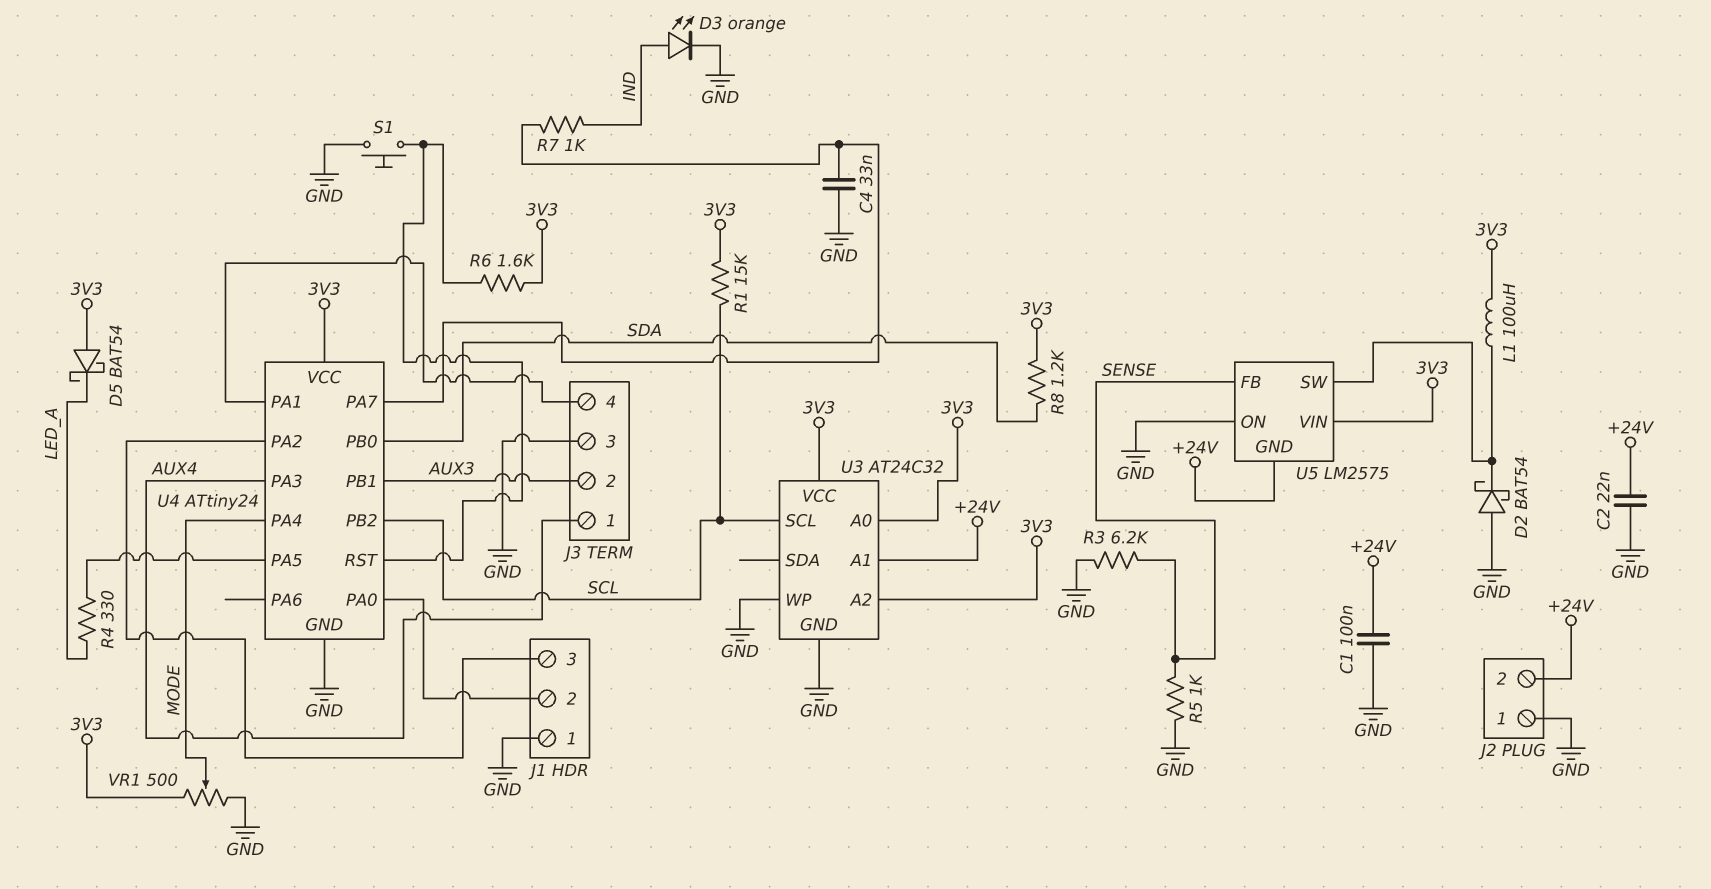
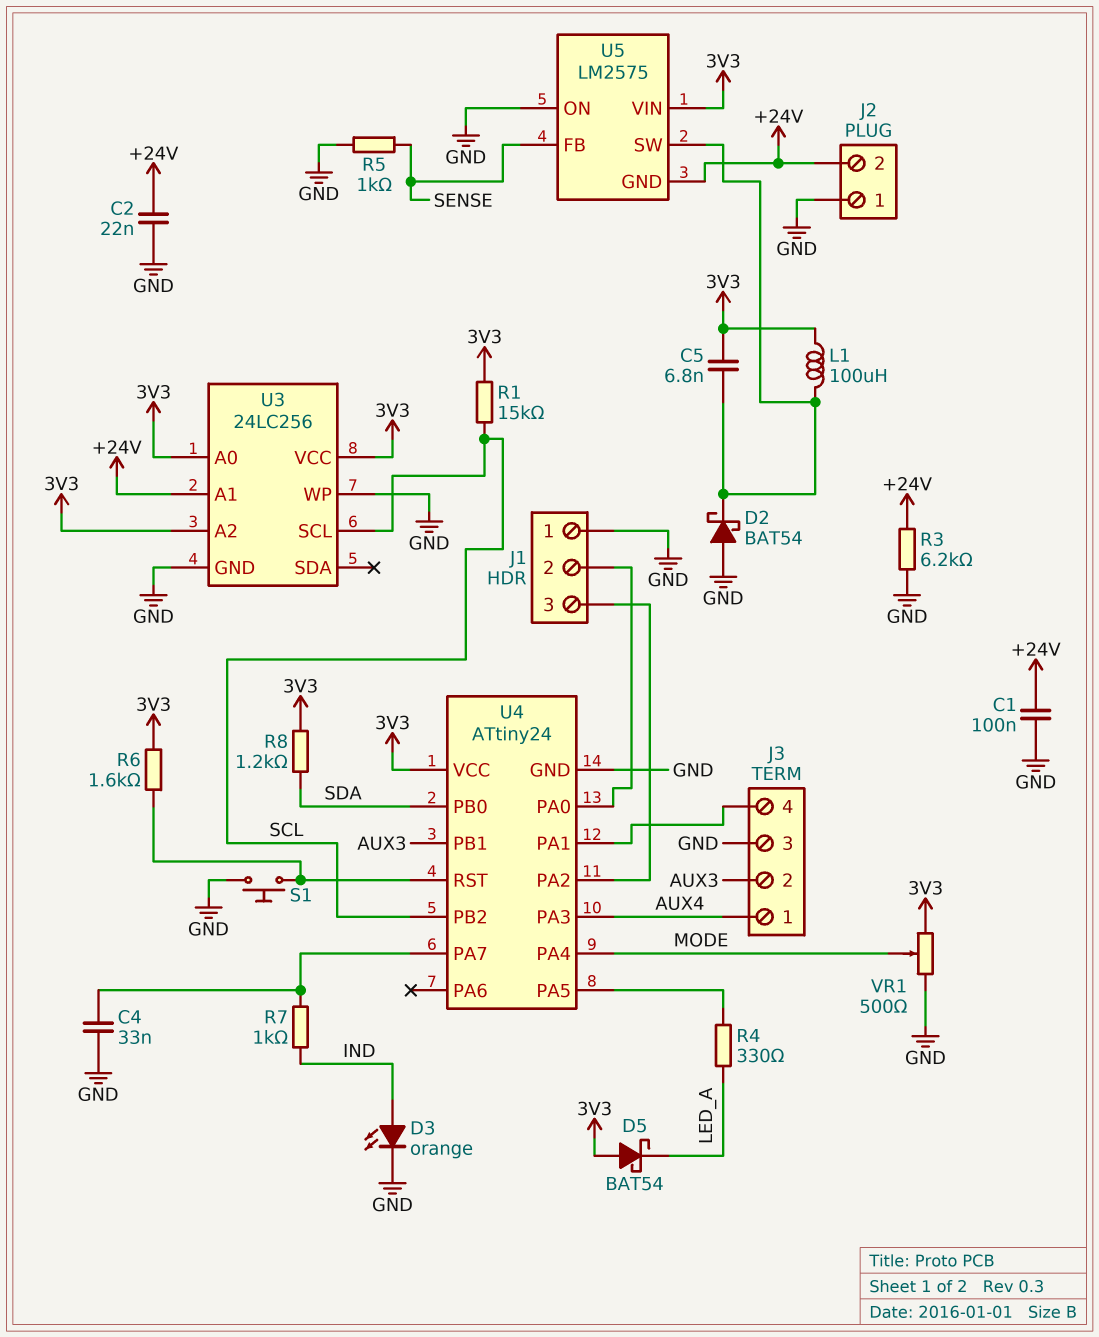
C5: none -> 6.8nF (3V3, U5/SW)
R3: 6.2k (GND, SENSE) -> 6.2k (+24V, GND)
U3: AT24C32 -> 24LC256

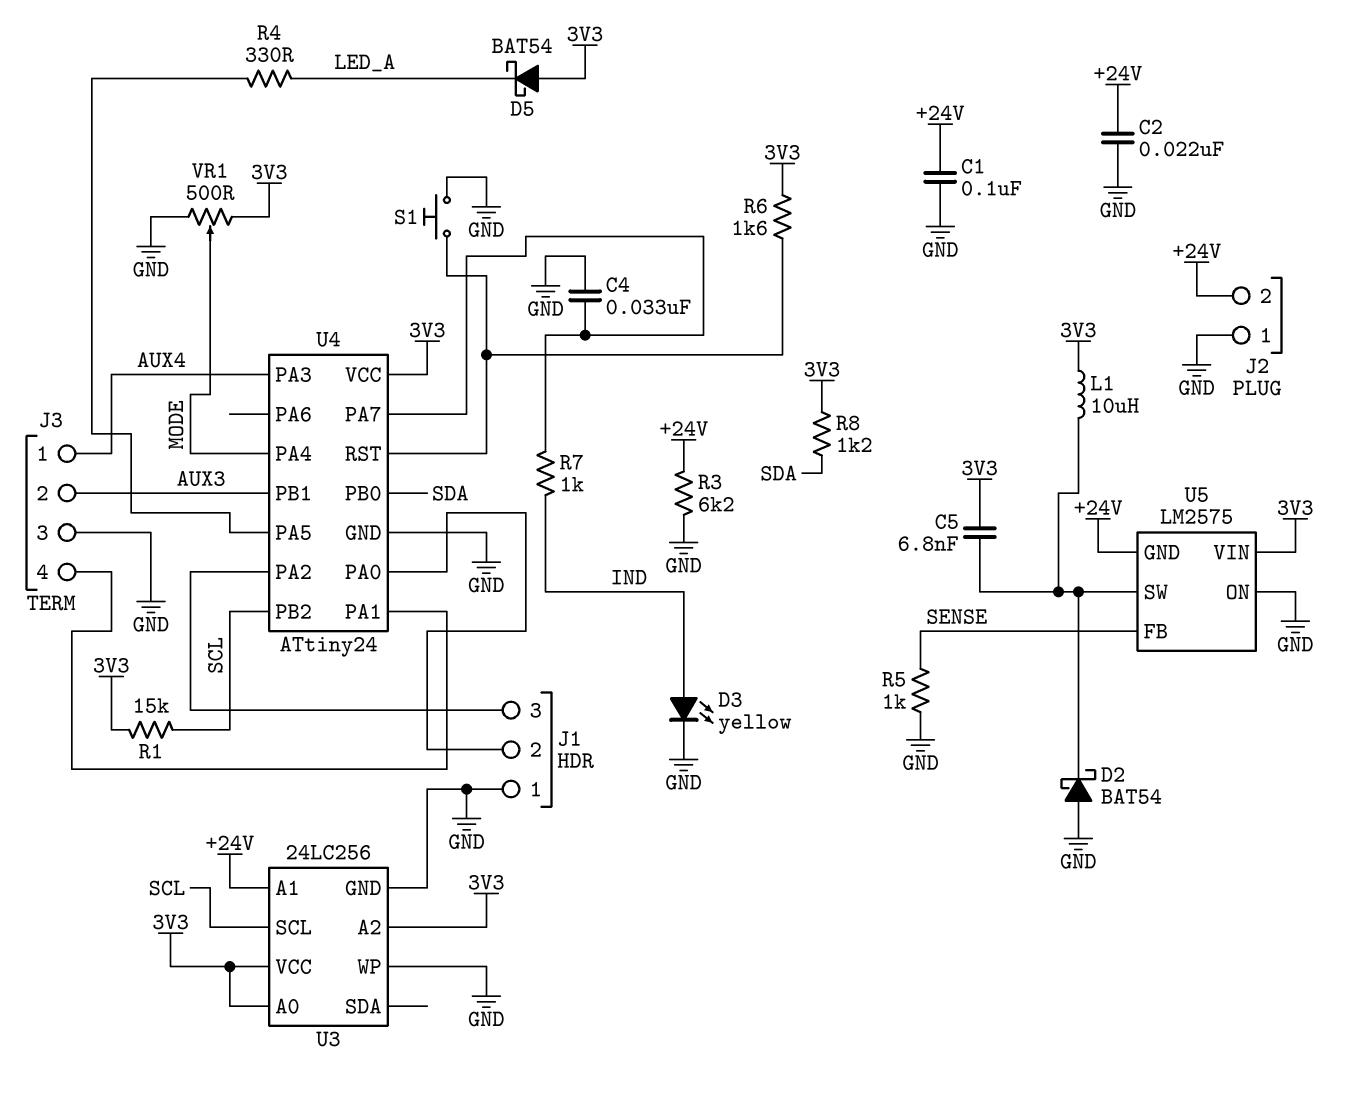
D3: LED orange (A IND, K GND) -> LED yellow (A IND, K GND)
L1: 100uH (3V3, U5/SW) -> 10uH (3V3, U5/SW)

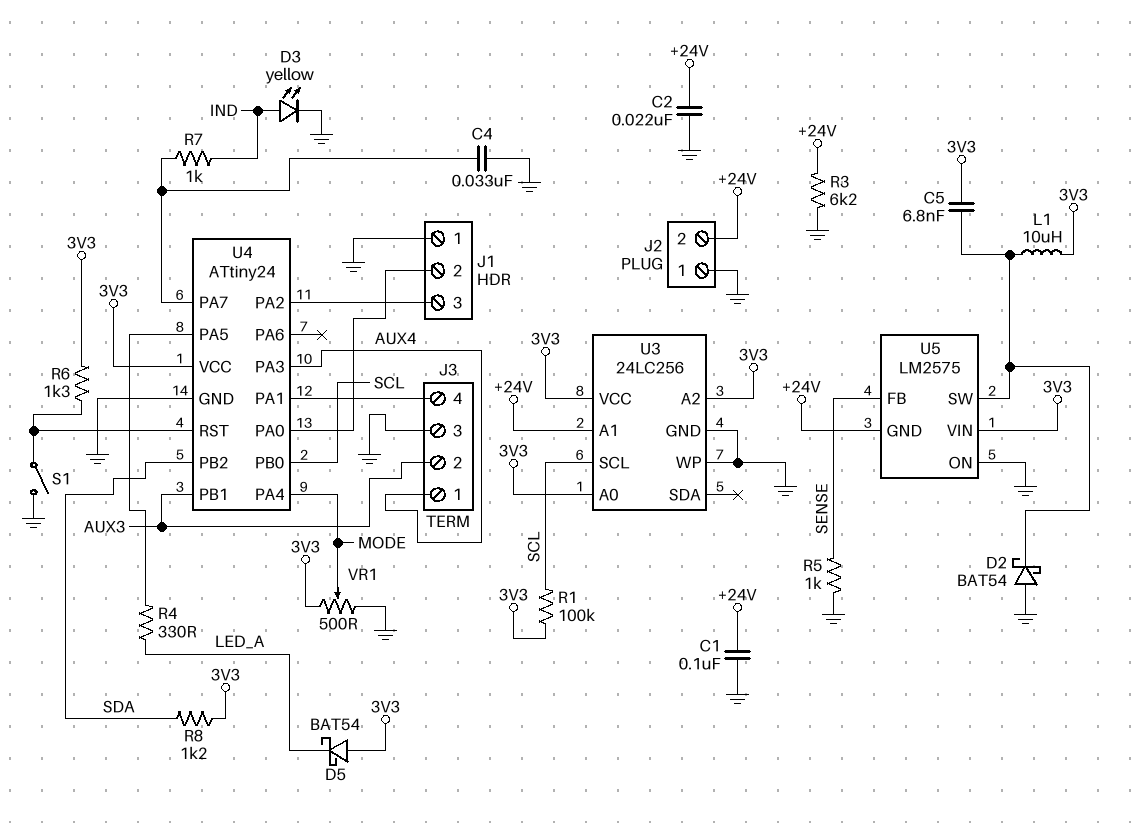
R1: 15k (3V3, SCL) -> 100k (3V3, SCL)
R6: 1.6k (3V3, U4/RST) -> 1.3k (3V3, U4/RST)
S1: button (GND, U4/RST) -> switch (GND, U4/RST)
U4 pin PB0: SDA -> SCL
U4 pin PB2: SCL -> SDA

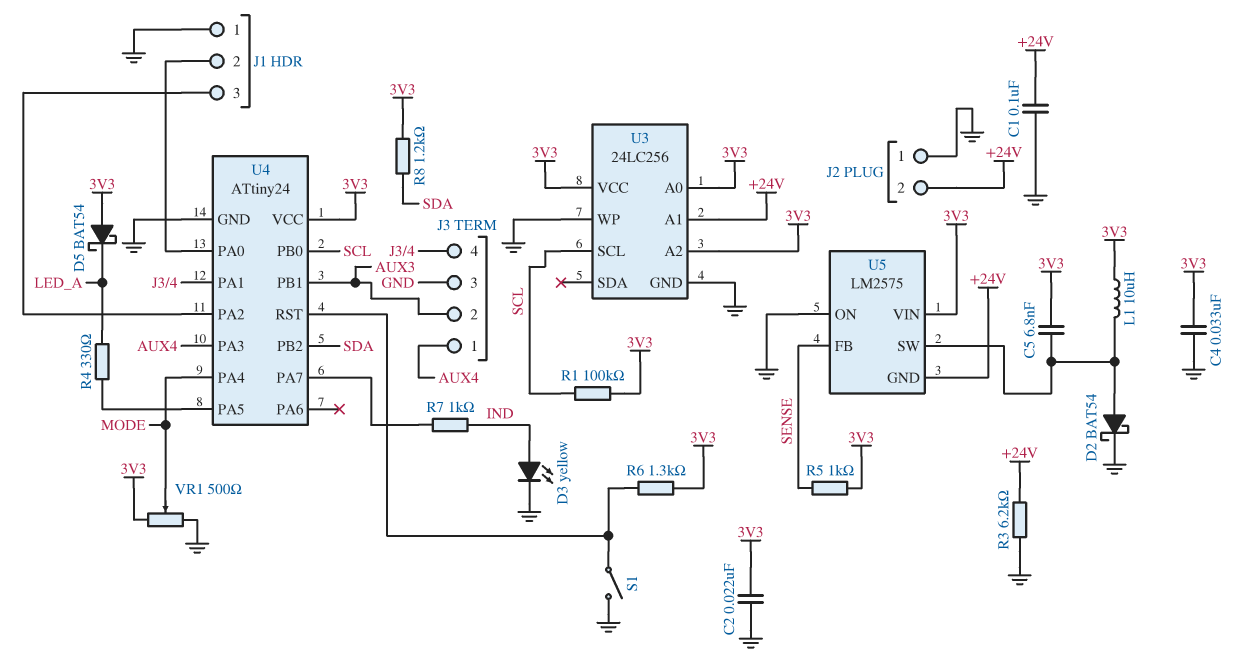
C2: 22nF (+24V, GND) -> 22nF (3V3, GND)
C4: 33nF (GND, U4/PA7) -> 33nF (3V3, GND)
D2: schottky BAT54 (A GND, K U5/SW) -> schottky BAT54 (A U5/SW, K GND)
R5: 1k (GND, SENSE) -> 1k (3V3, SENSE)

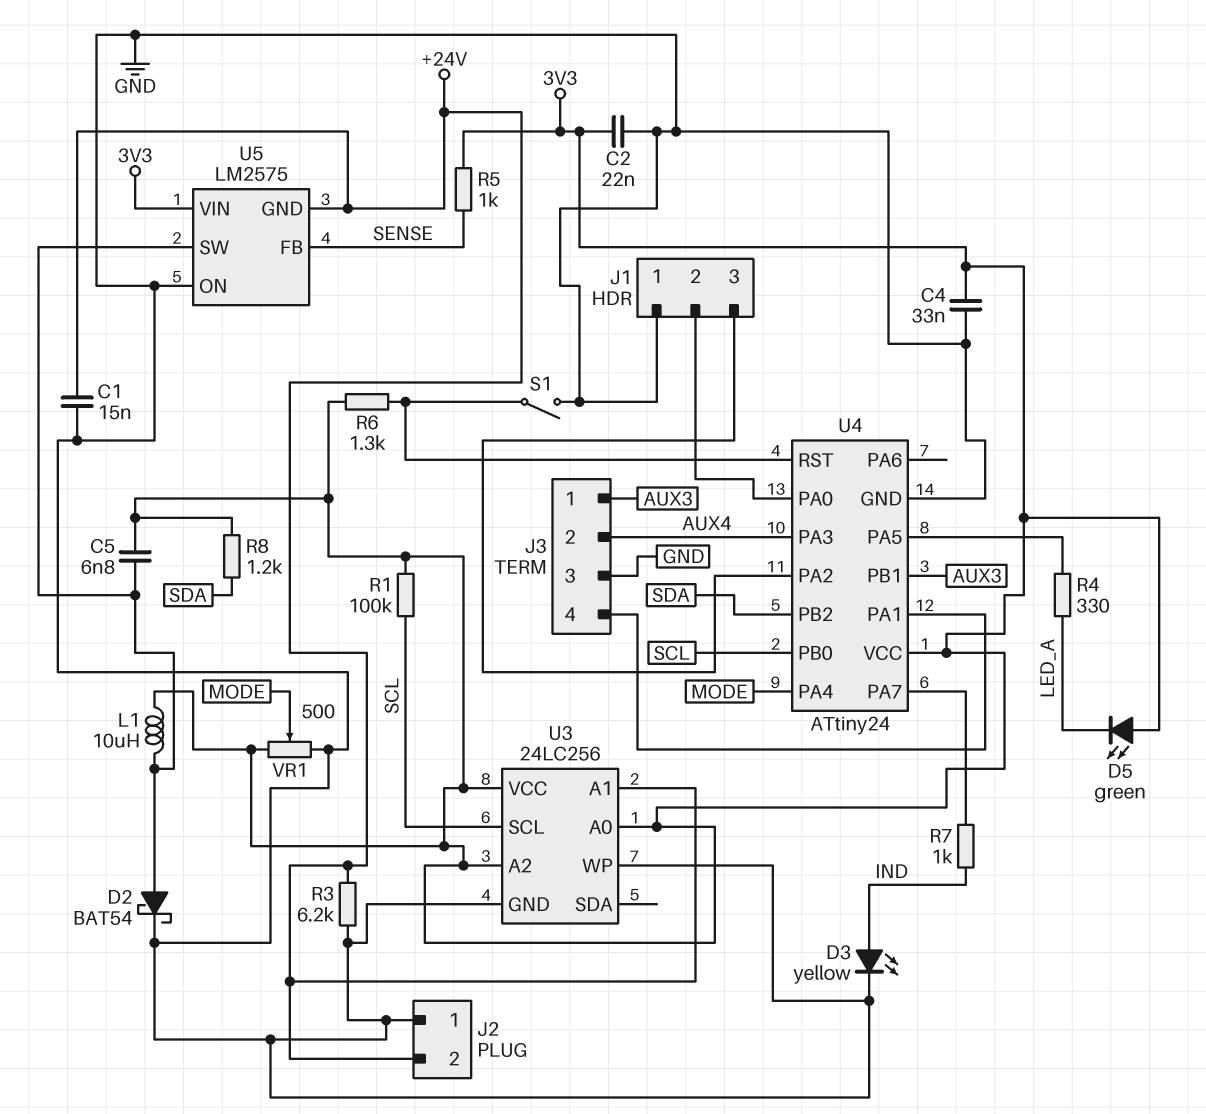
C1: 100nF (+24V, GND) -> 15nF (+24V, GND)
D5: schottky BAT54 (A 3V3, K LED_A) -> LED green (A 3V3, K LED_A)
J3 pin 1: AUX4 -> AUX3
J3 pin 2: AUX3 -> AUX4

